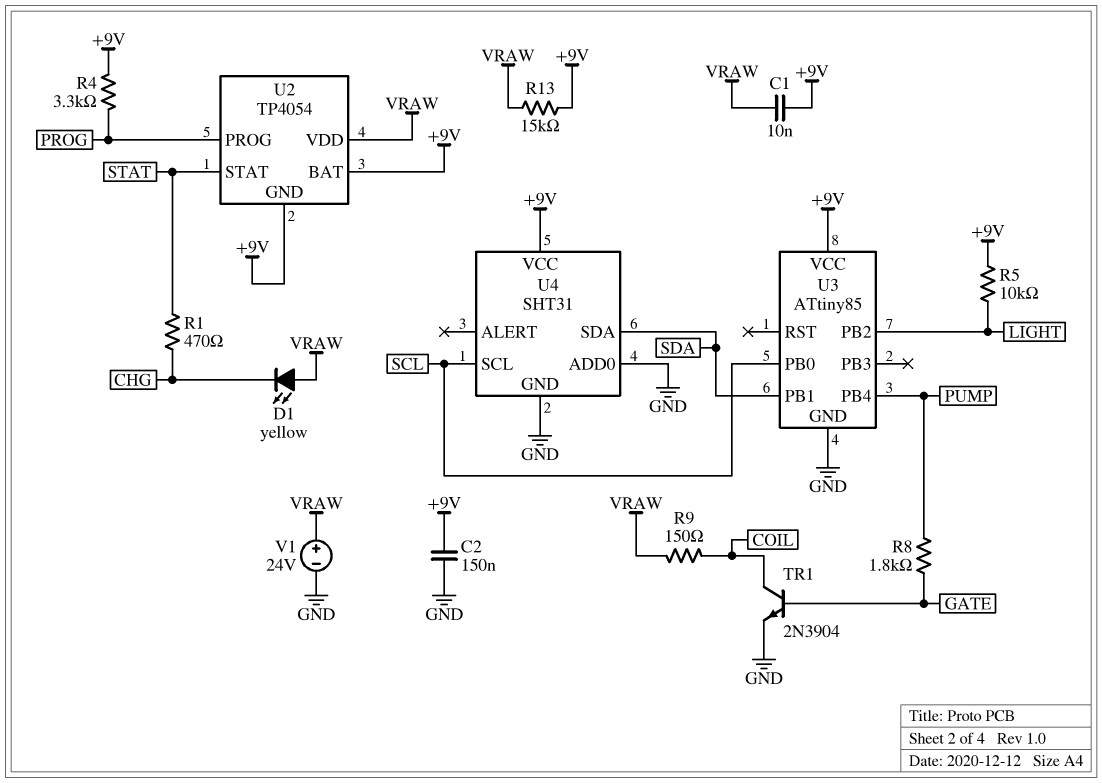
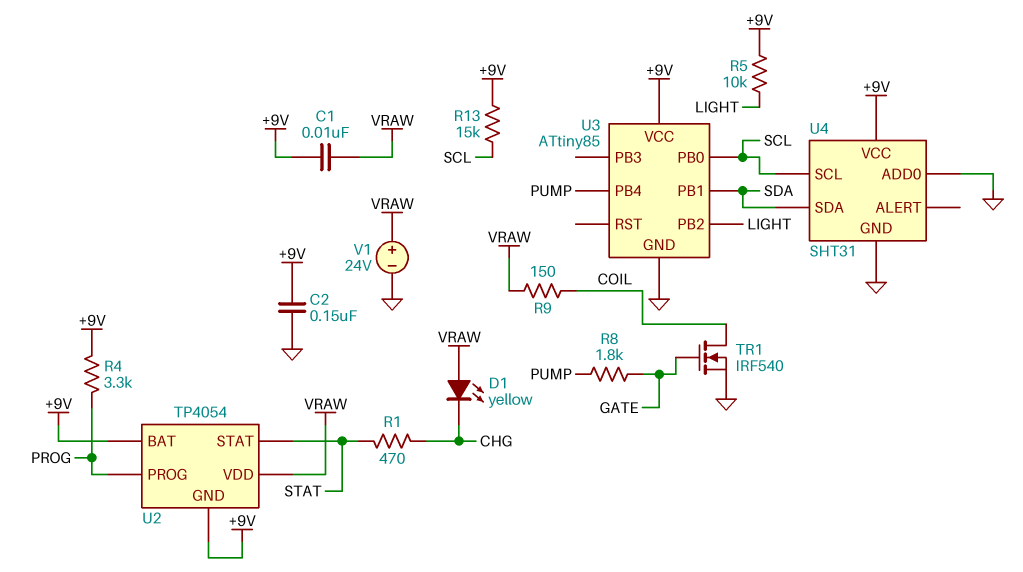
R13: 15k (+9V, VRAW) -> 15k (+9V, SCL)
TR1: NPN 2N3904 (B GATE, C COIL, E GND) -> NMOS IRF540 (G GATE, D COIL, S GND)

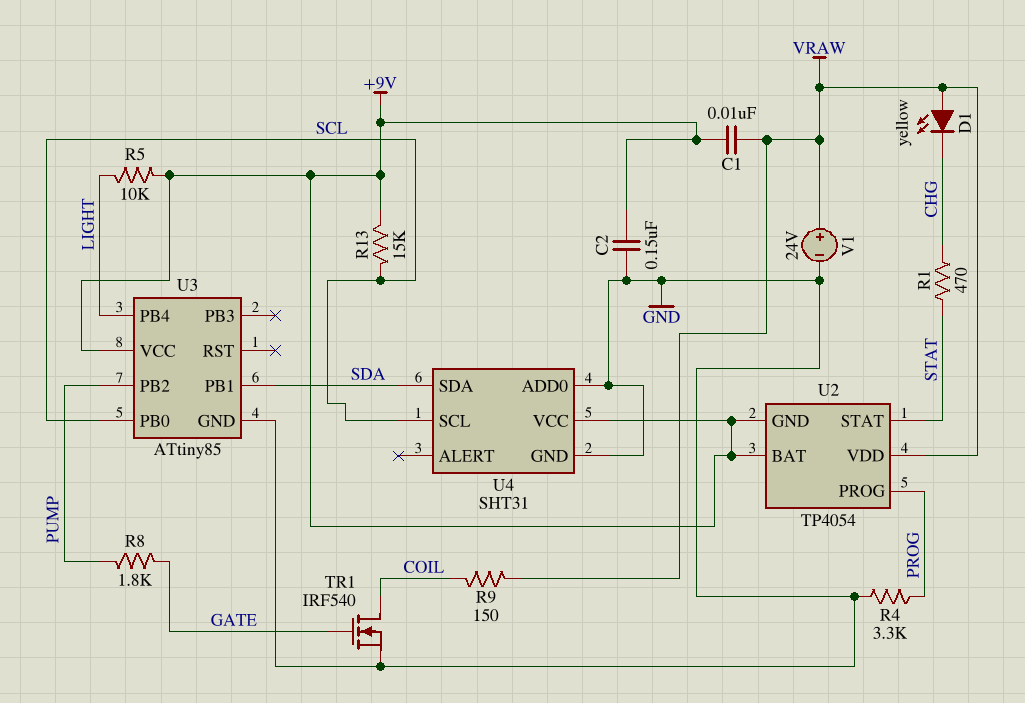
R4: 3.3k (+9V, PROG) -> 3.3k (GND, PROG)
U3 pin PB2: LIGHT -> PUMP
U3 pin PB4: PUMP -> LIGHT

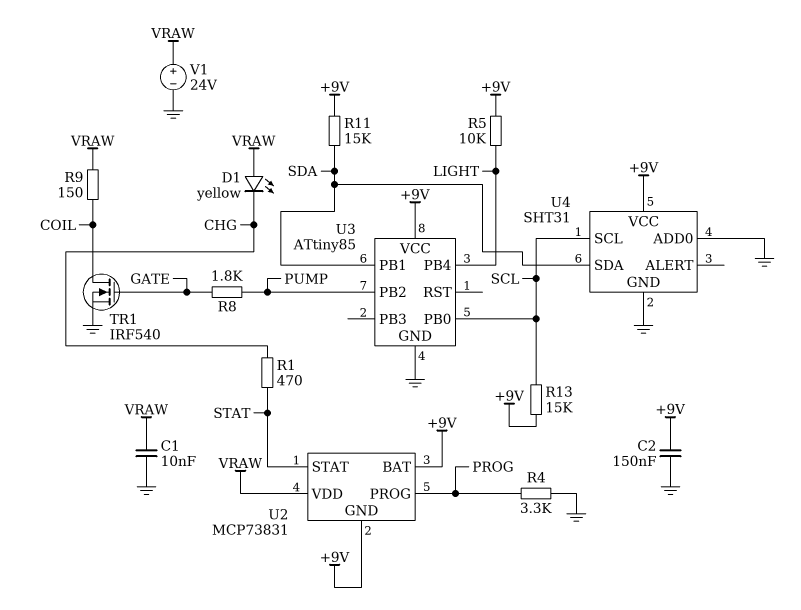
C1: 10nF (+9V, VRAW) -> 10nF (GND, VRAW)
R11: none -> 15k (+9V, SDA)
U2: TP4054 -> MCP73831

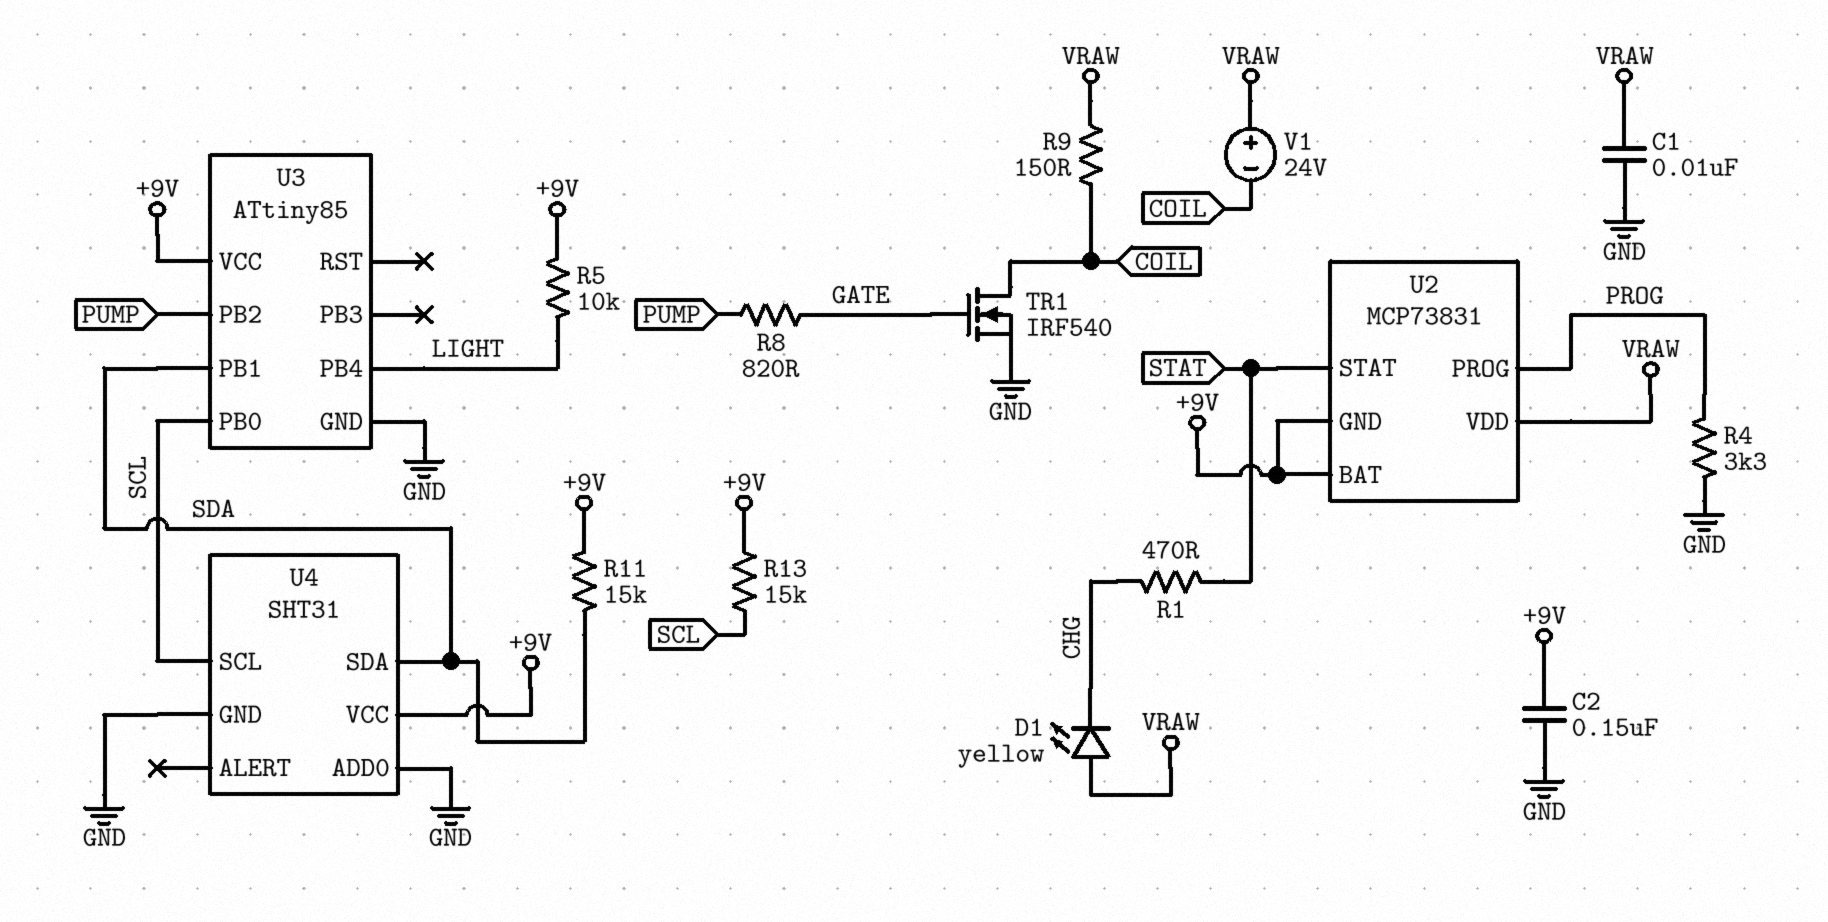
R8: 1.8k (GATE, PUMP) -> 820 (GATE, PUMP)
V1: 24V (plus VRAW, minus GND) -> 24V (plus VRAW, minus COIL)

